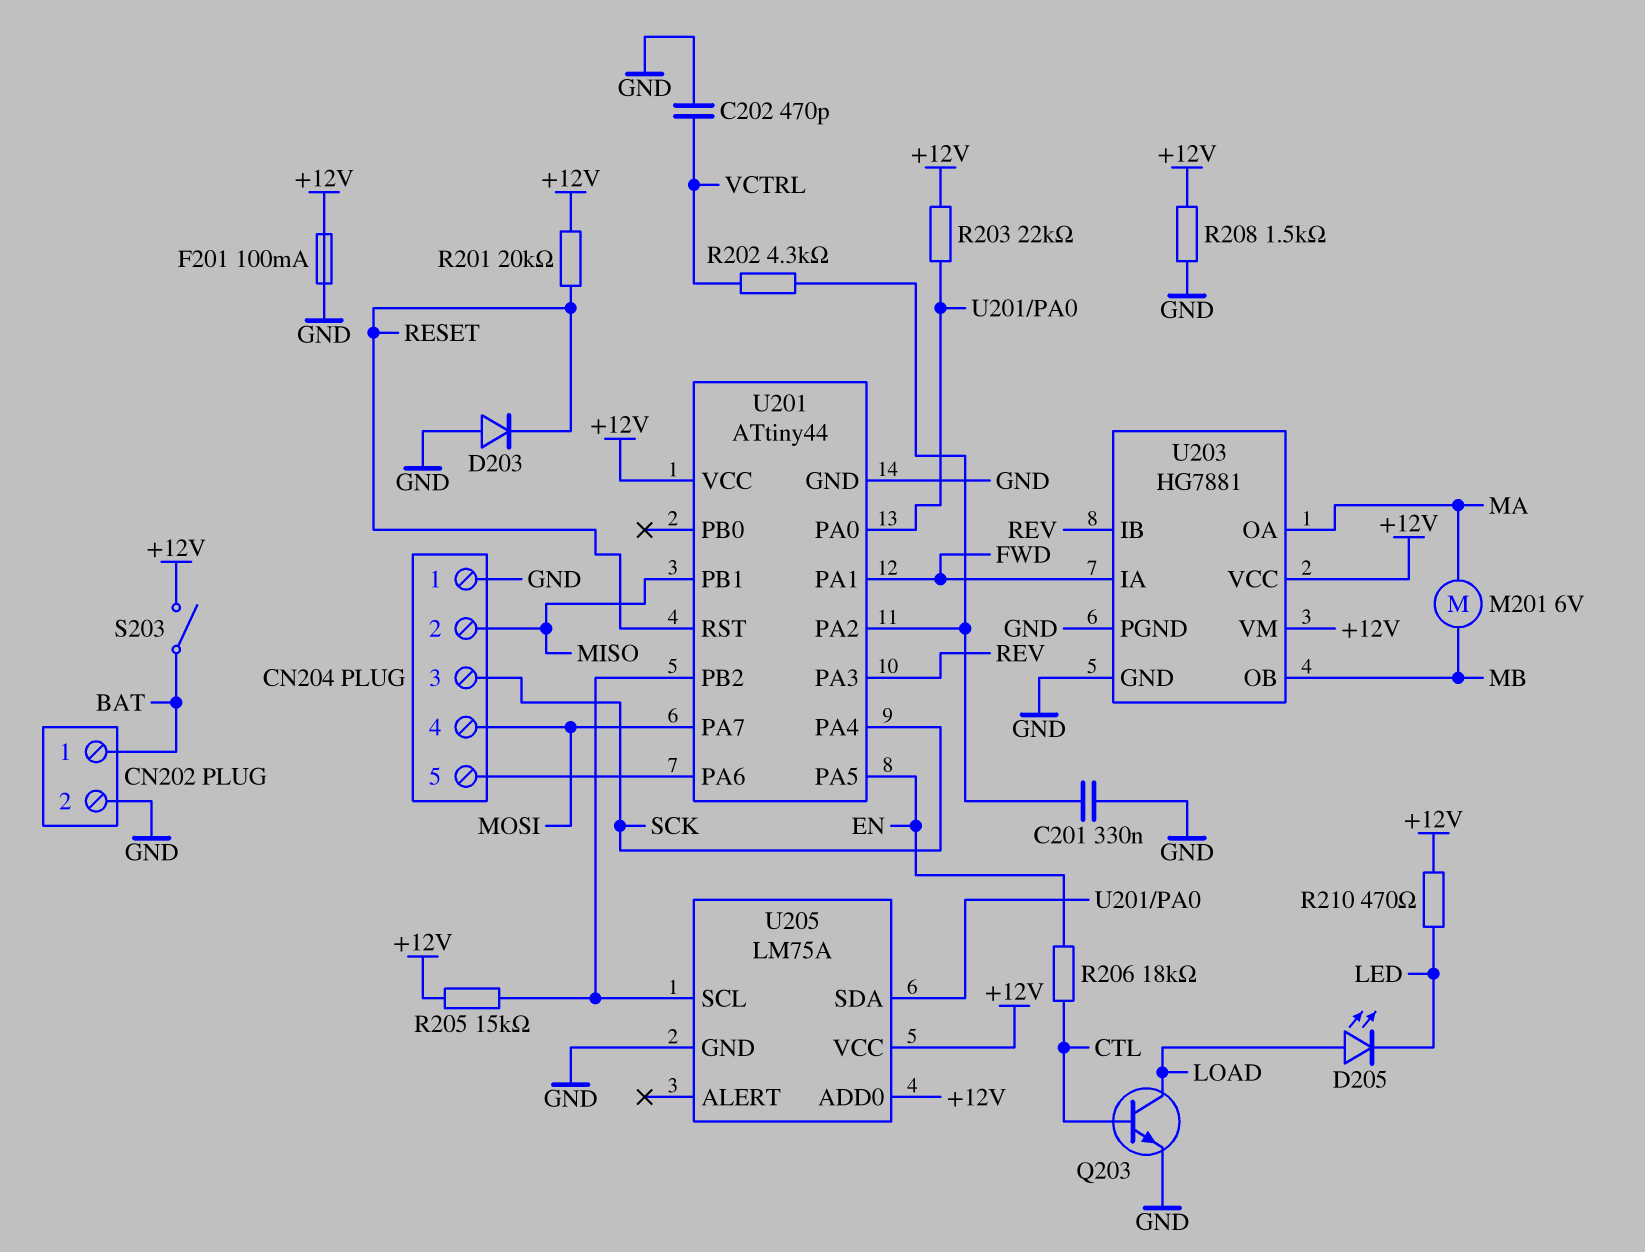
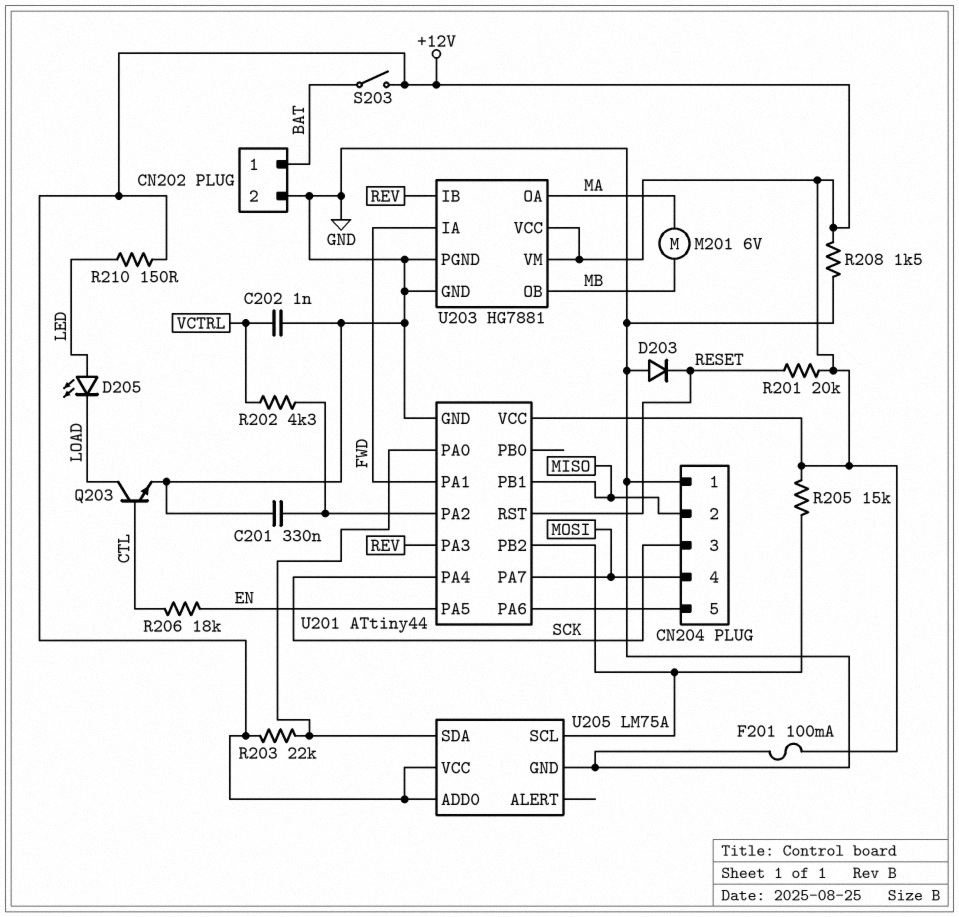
C202: 470pF (GND, VCTRL) -> 1nF (GND, VCTRL)
D205: LED (A LOAD, K LED) -> LED (A LED, K LOAD)
R210: 470 (+12V, LED) -> 150 (+12V, LED)

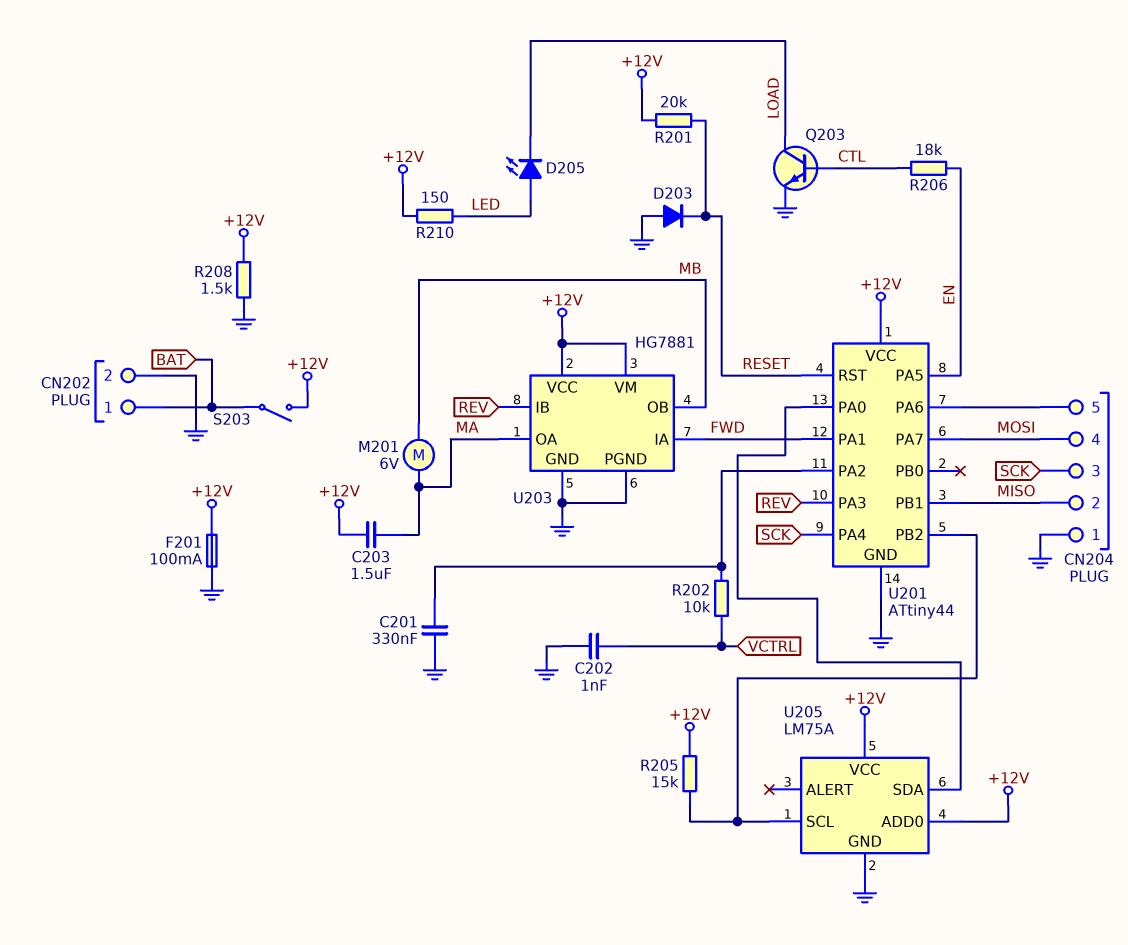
C203: none -> 1.5uF (+12V, MA)
R202: 4.3k (U201/PA2, VCTRL) -> 10k (U201/PA2, VCTRL)
R203: 22k (+12V, U201/PA0) -> none

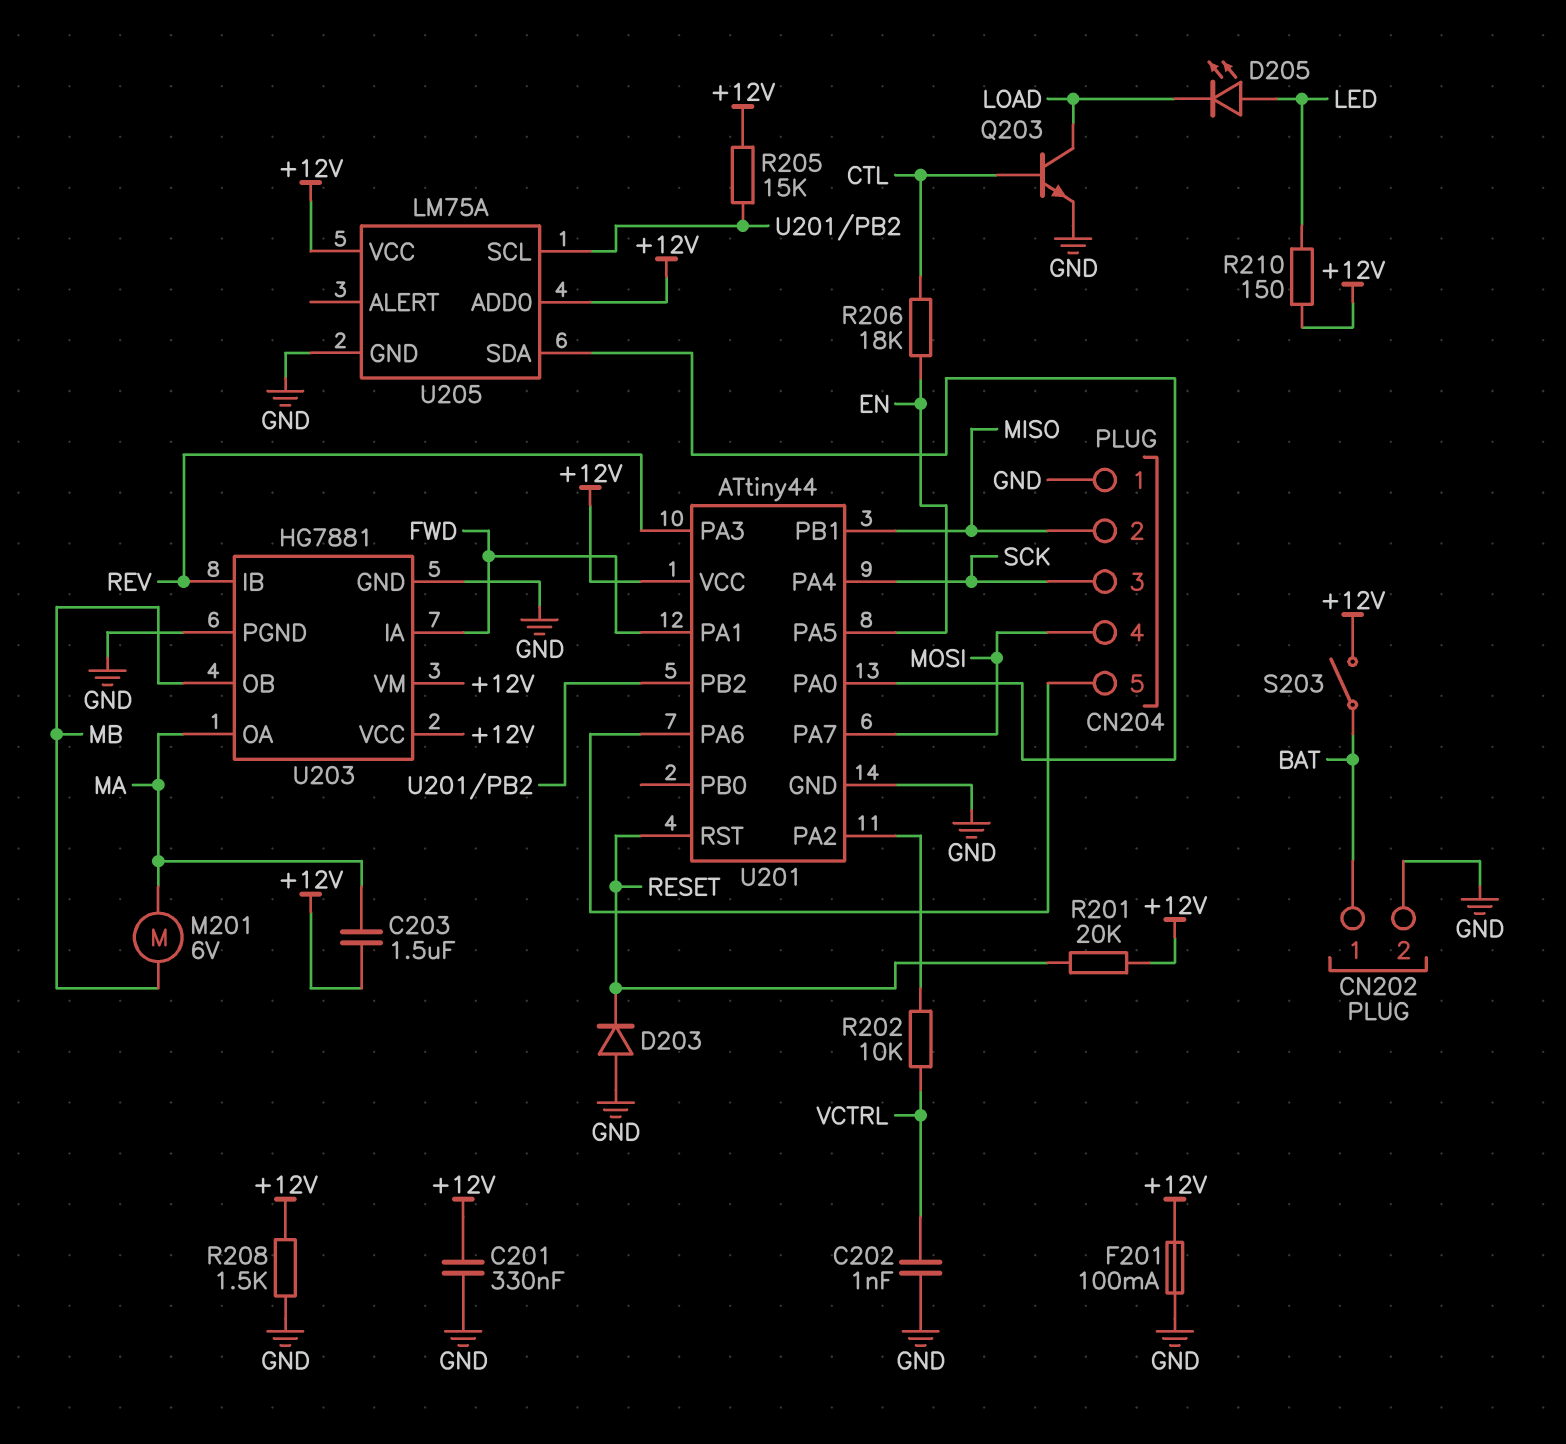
C201: 330nF (GND, U201/PA2) -> 330nF (+12V, GND)

